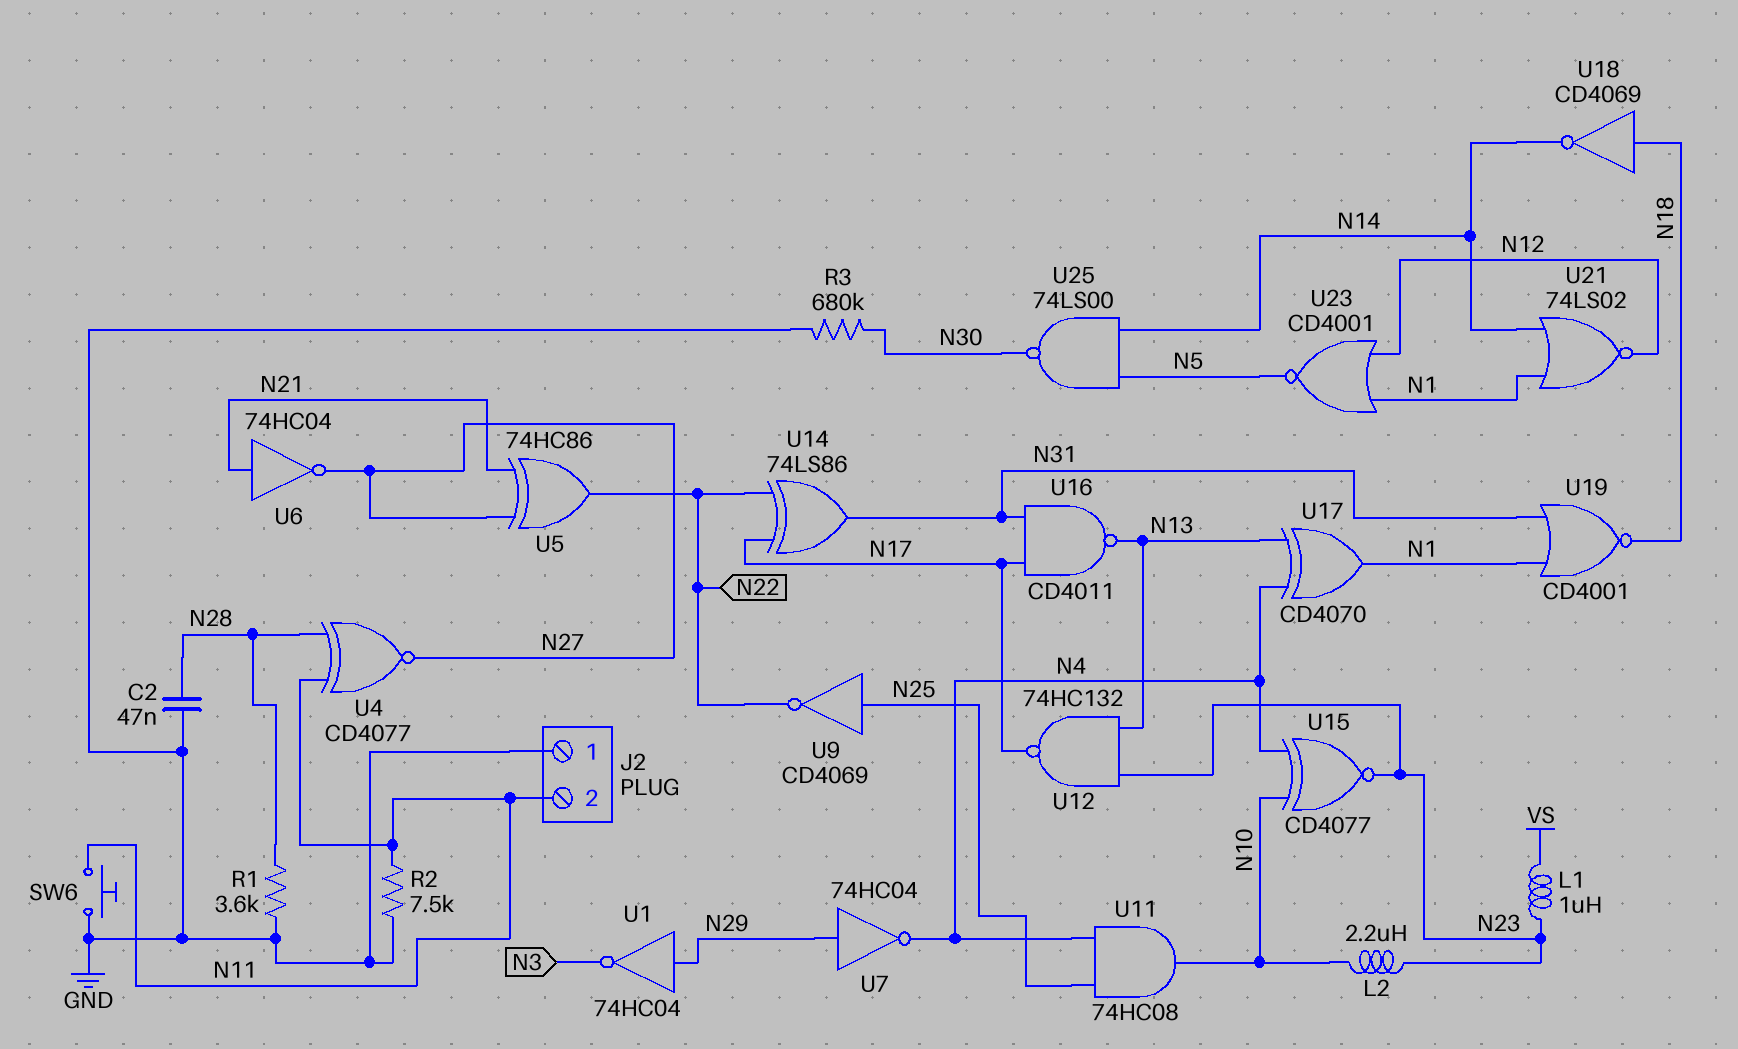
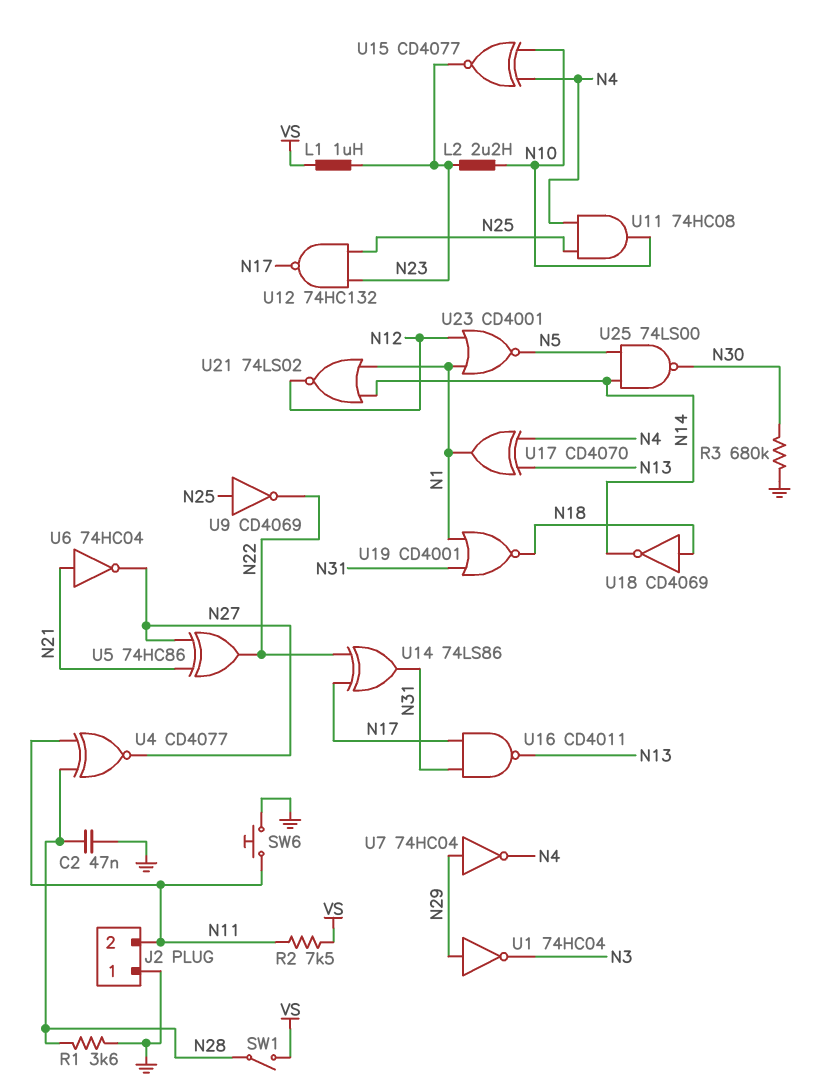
R2: 7.5k (GND, N11) -> 7.5k (N11, VS)
SW1: none -> switch (N28, VS)
U12: NAND 74HC132 (in N13, in N23, out N17) -> NAND 74HC132 (in N23, in N25, out N17)

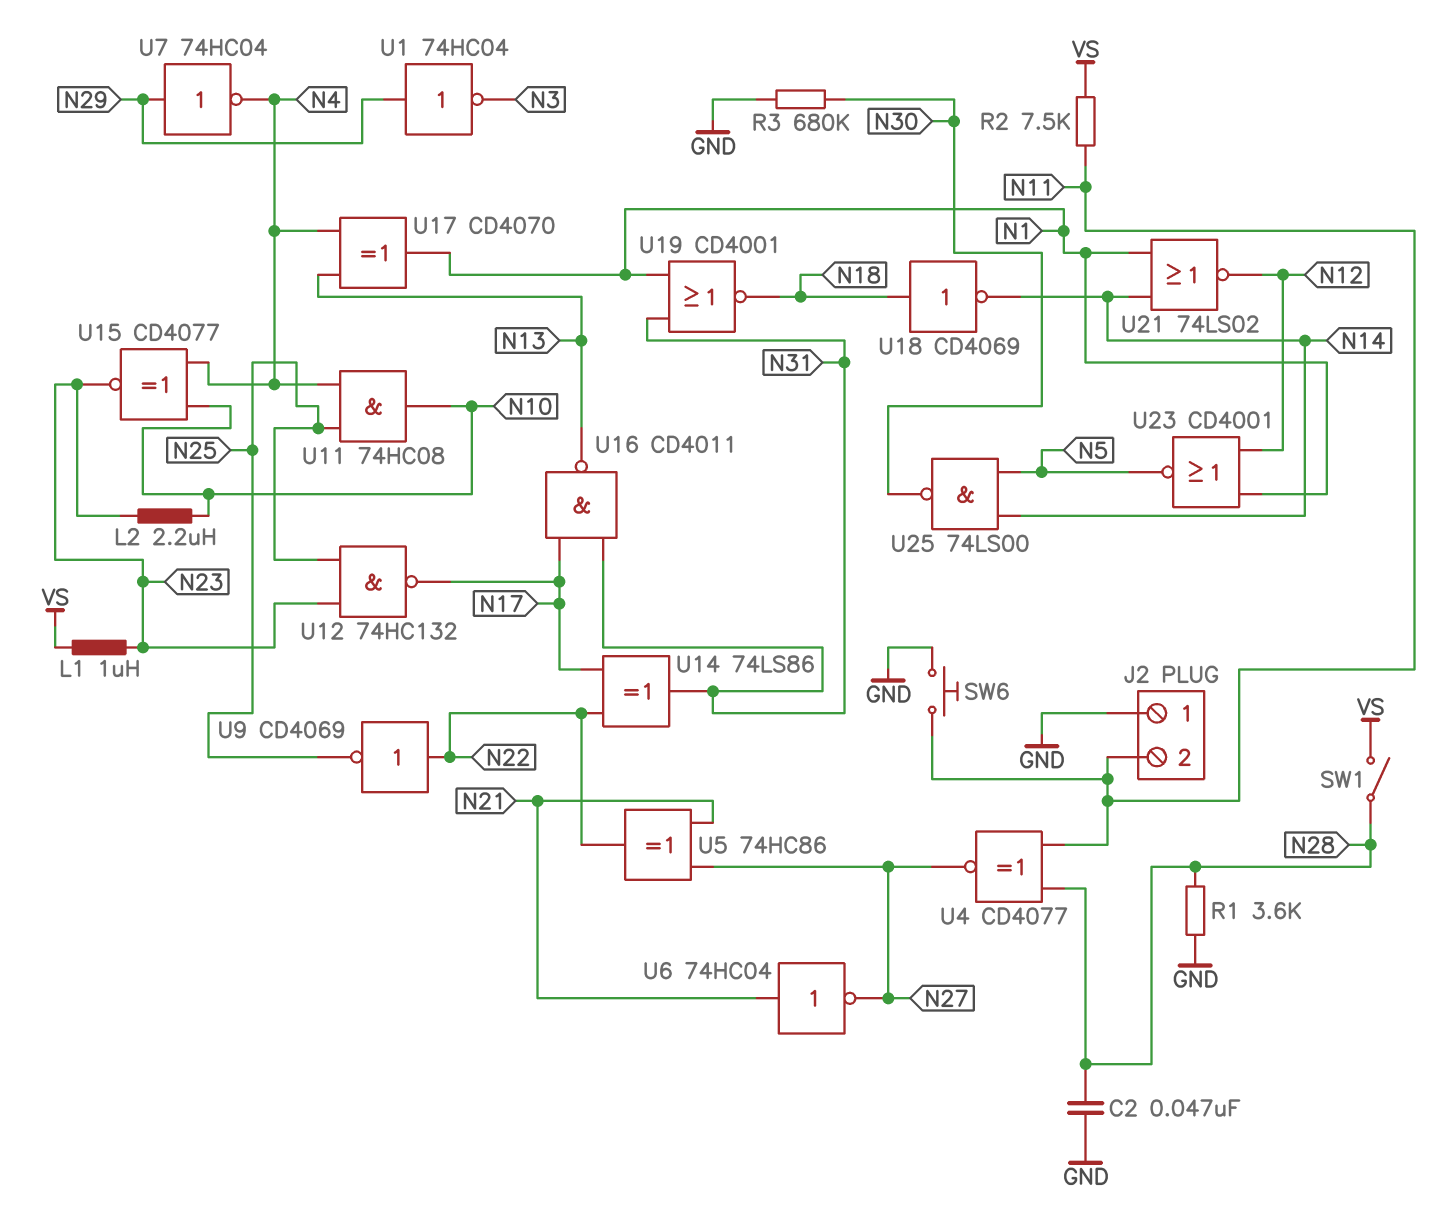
U9: NOT CD4069 (in N25, out N22) -> NOT CD4069 (in N22, out N25)

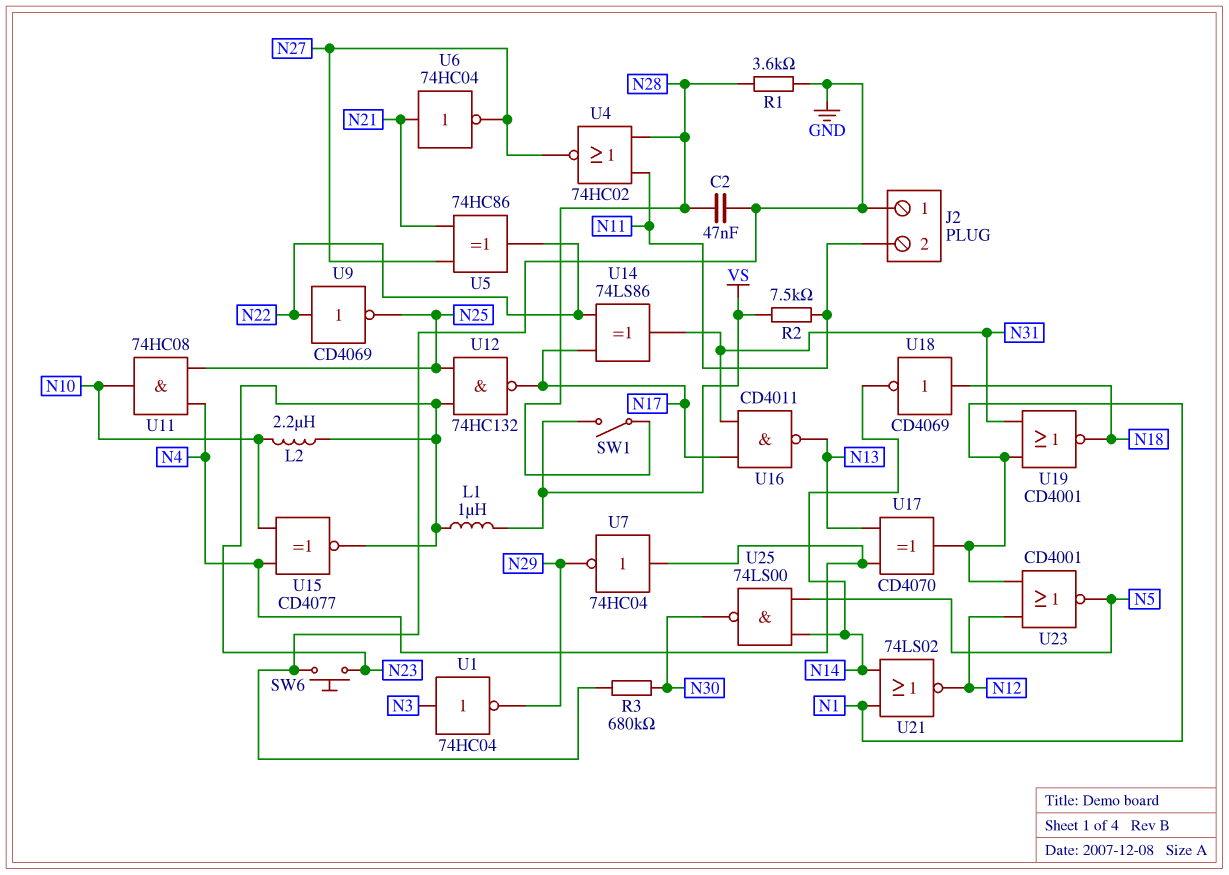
SW6: button (GND, N11) -> button (GND, N23)
U1: NOT 74HC04 (in N29, out N3) -> NOT 74HC04 (in N3, out N29)
U4: XNOR CD4077 (in N11, in N28, out N27) -> NOR 74HC02 (in N11, in N28, out N27)
U7: NOT 74HC04 (in N29, out N4) -> NOT 74HC04 (in N4, out N29)

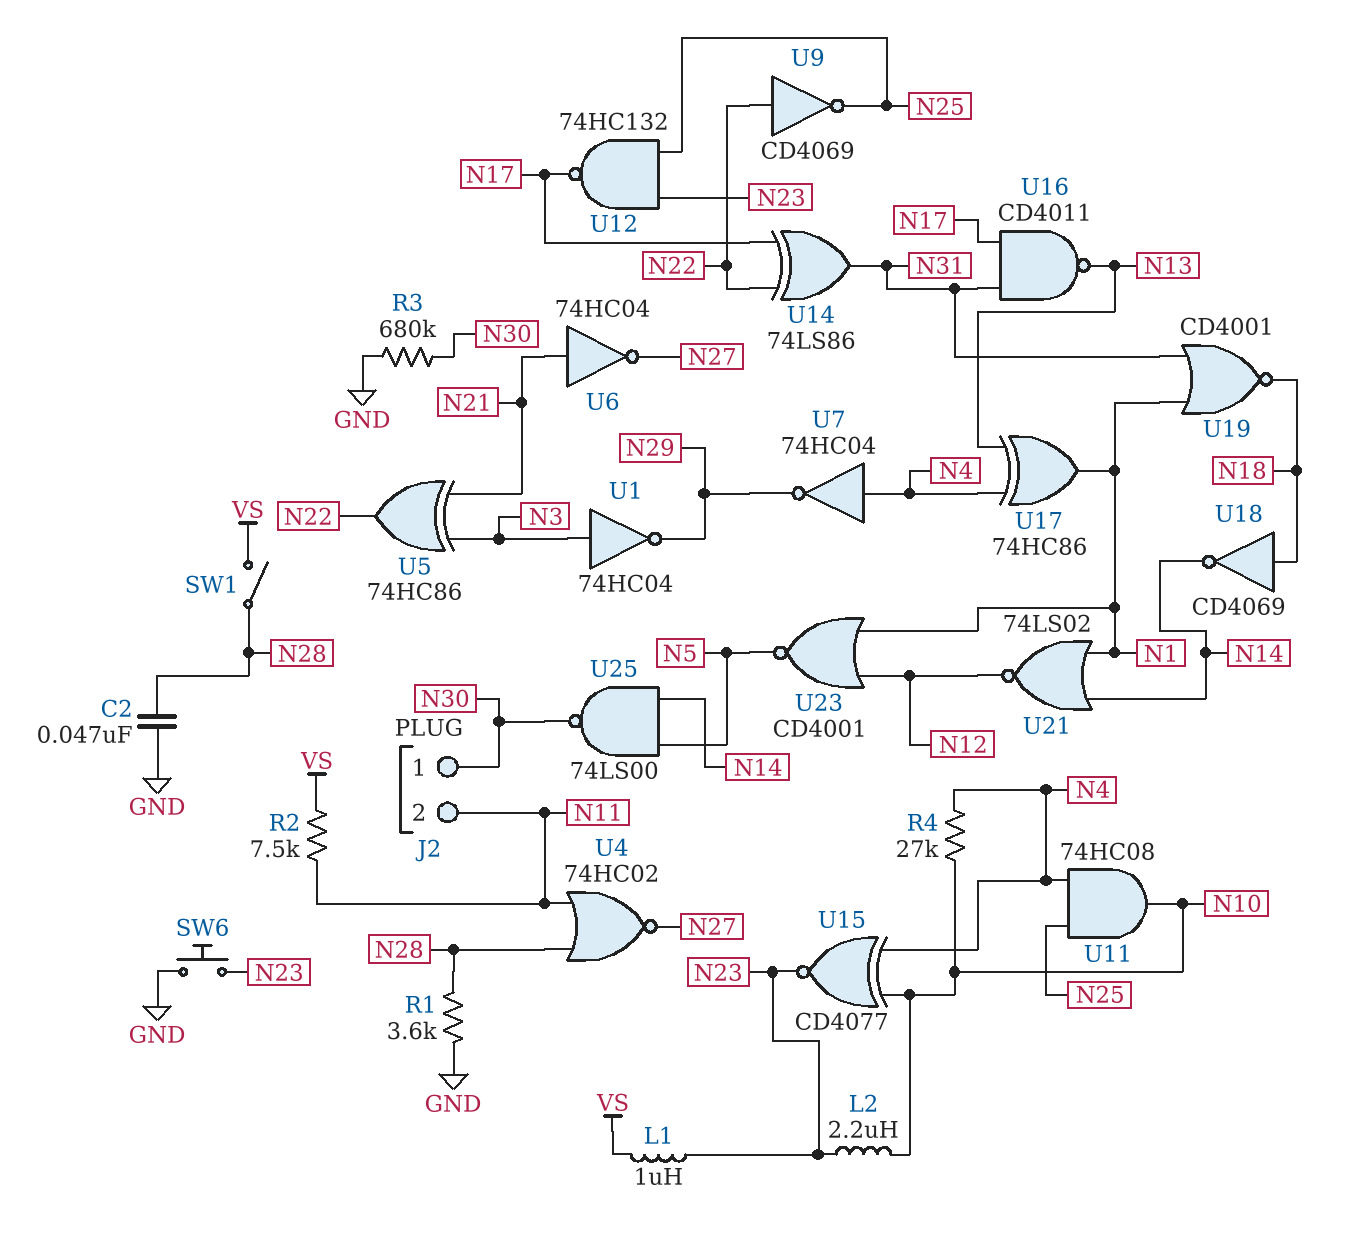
J2 pin 1: GND -> N30
R4: none -> 27k (N4, N10)
U5: XOR 74HC86 (in N21, in N27, out N22) -> XOR 74HC86 (in N3, in N21, out N22)
U17: XOR CD4070 (in N4, in N13, out N1) -> XOR 74HC86 (in N4, in N13, out N1)

